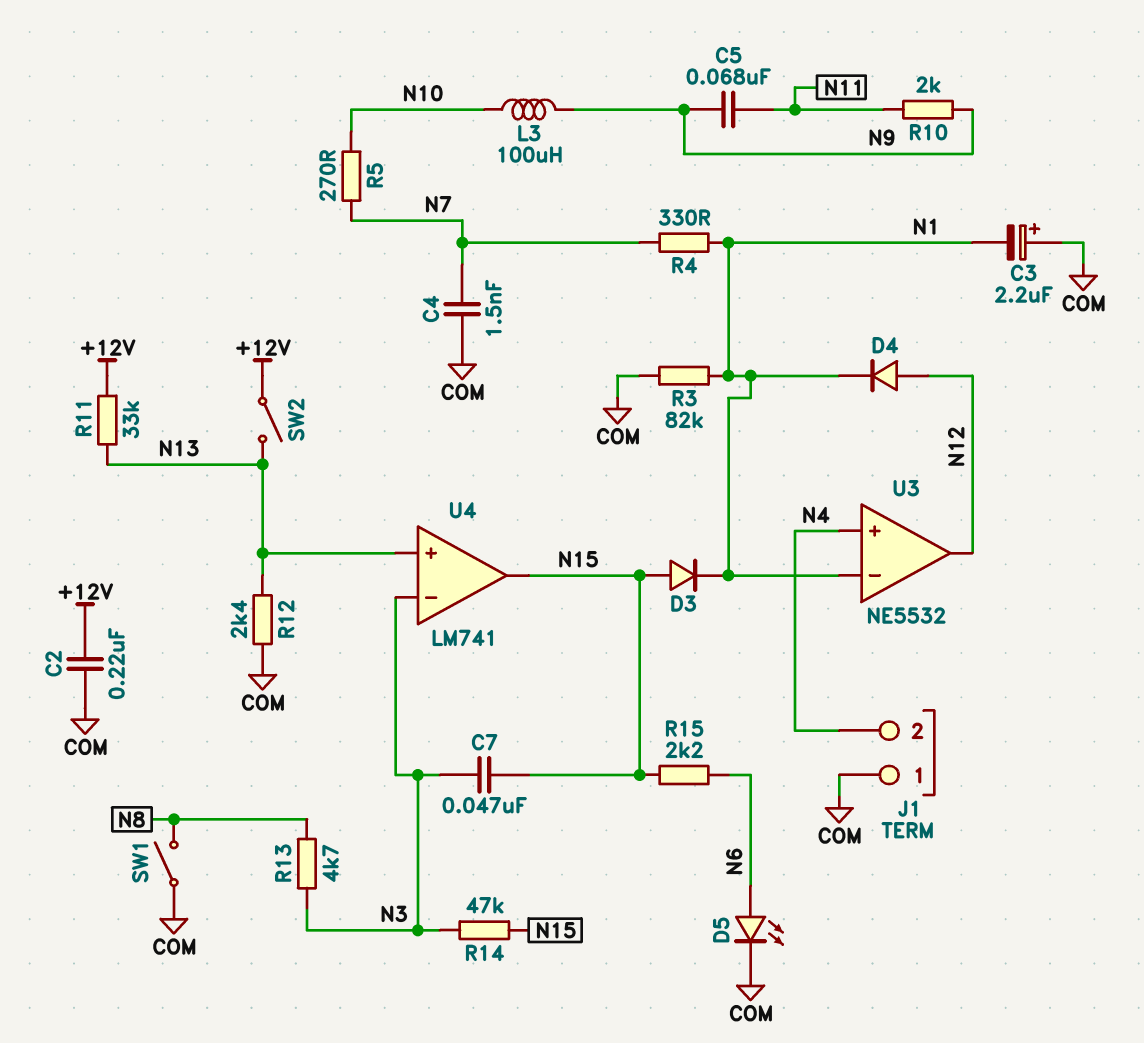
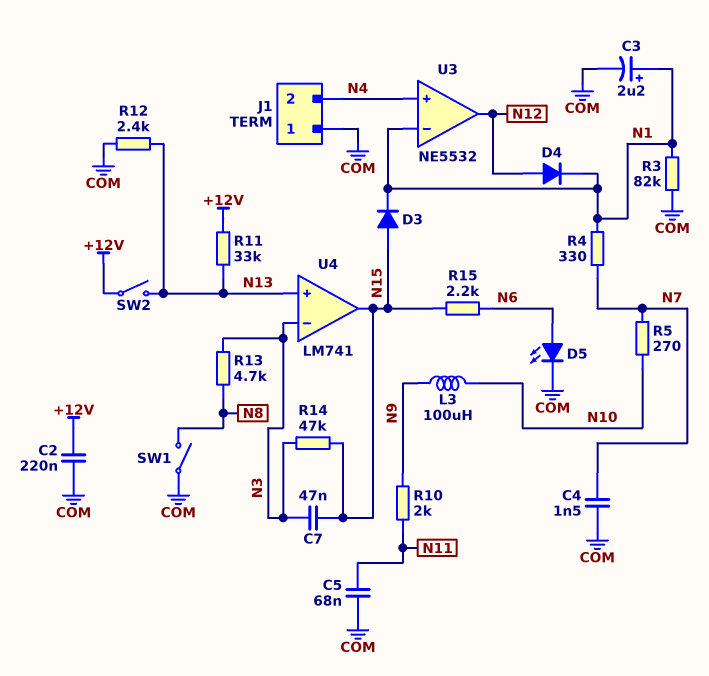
C3: 2.2uF (plus COM, minus N1) -> 2.2uF (plus N1, minus COM)
C5: 68nF (N9, N11) -> 68nF (COM, N11)

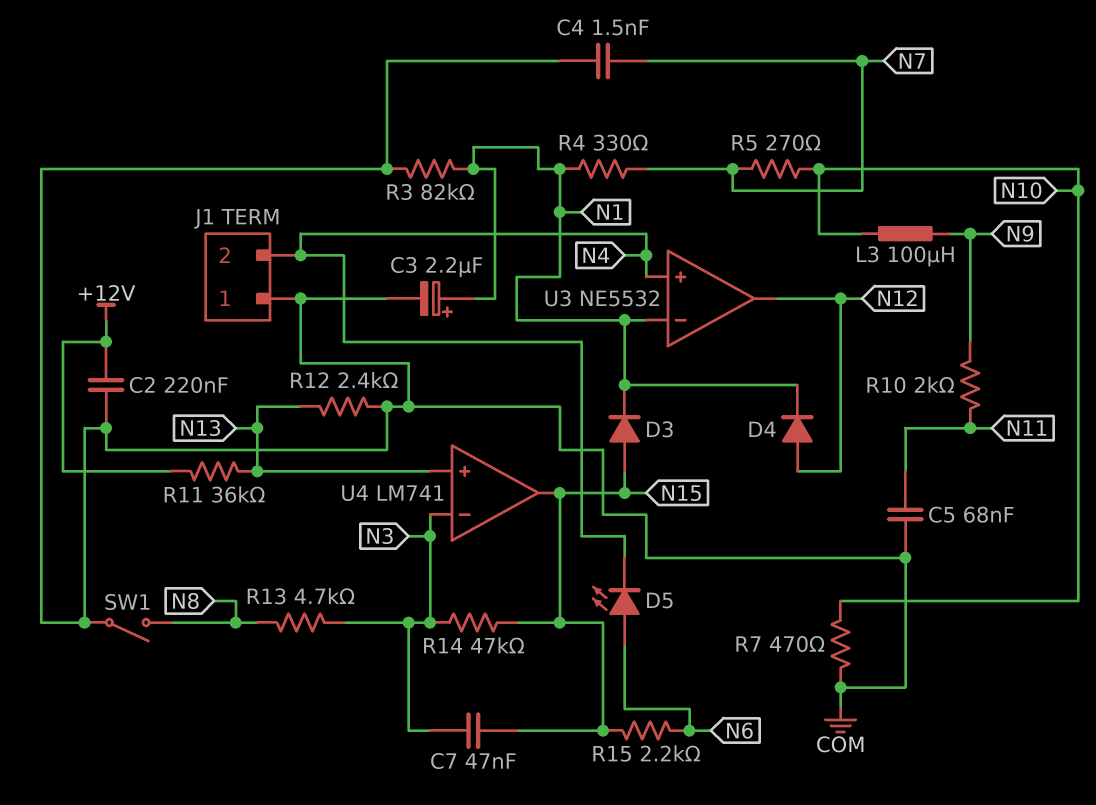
D5: LED (A N6, K COM) -> LED (A N6, K N4)
R7: none -> 470 (COM, N10)
R11: 33k (+12V, N13) -> 36k (+12V, N13)
SW2: switch (+12V, N13) -> none

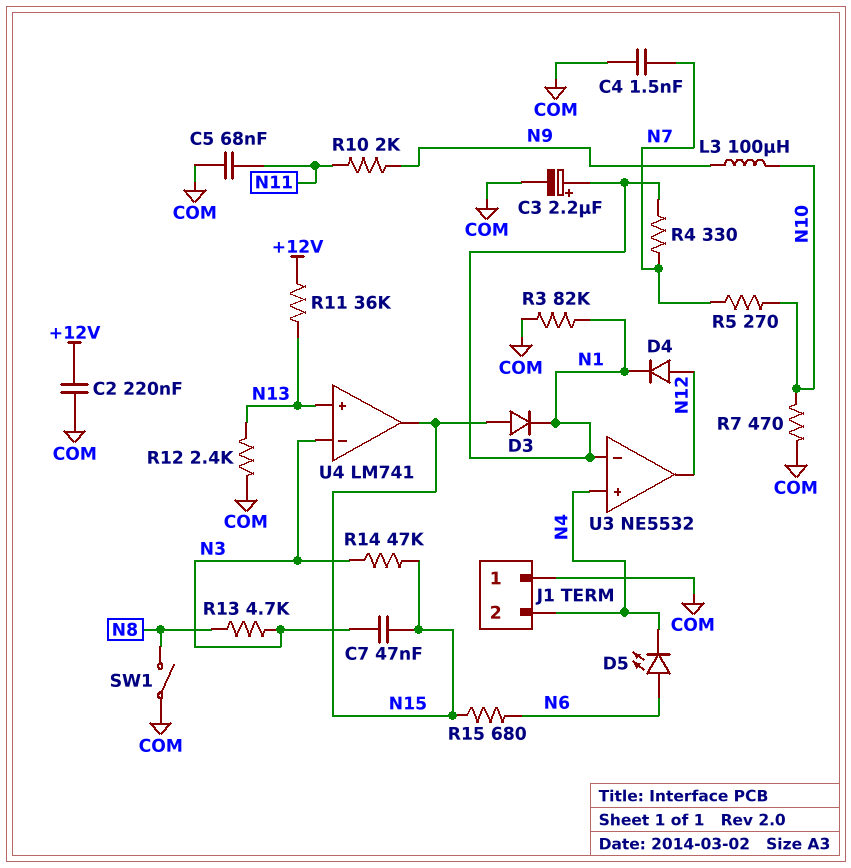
R15: 2.2k (N6, N15) -> 680 (N6, N15)

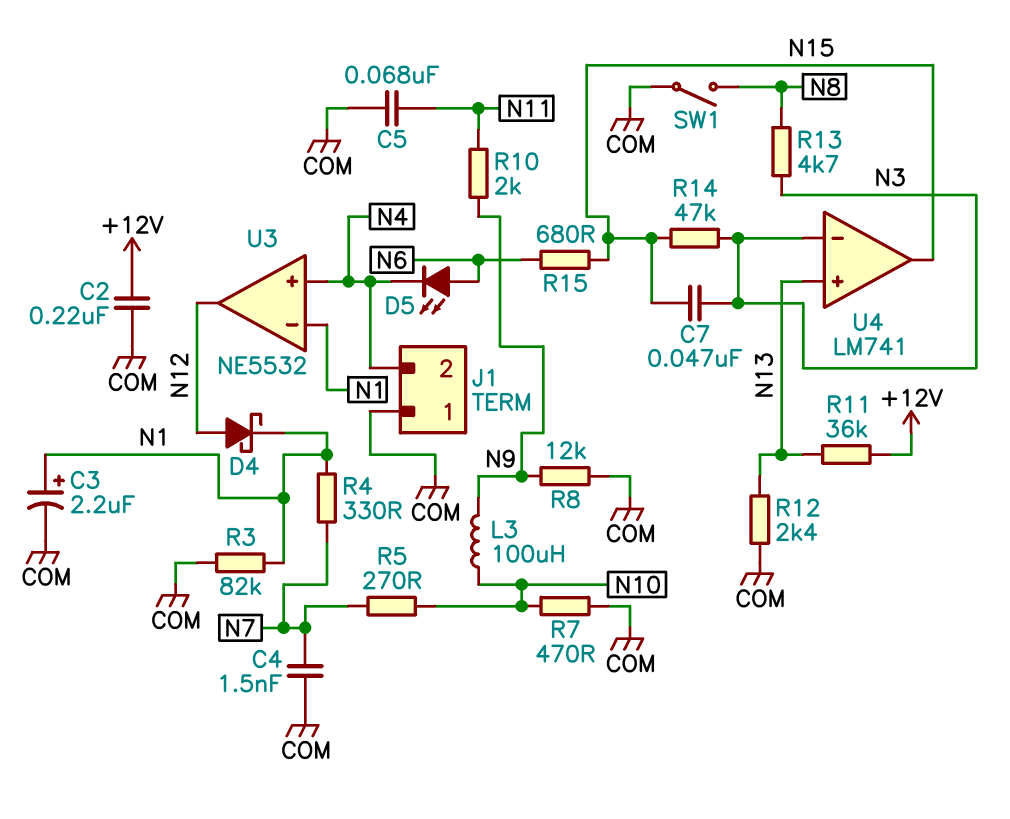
D3: diode (A N15, K N1) -> none
D4: diode (A N12, K N1) -> schottky (A N12, K N1)
R8: none -> 12k (COM, N9)

